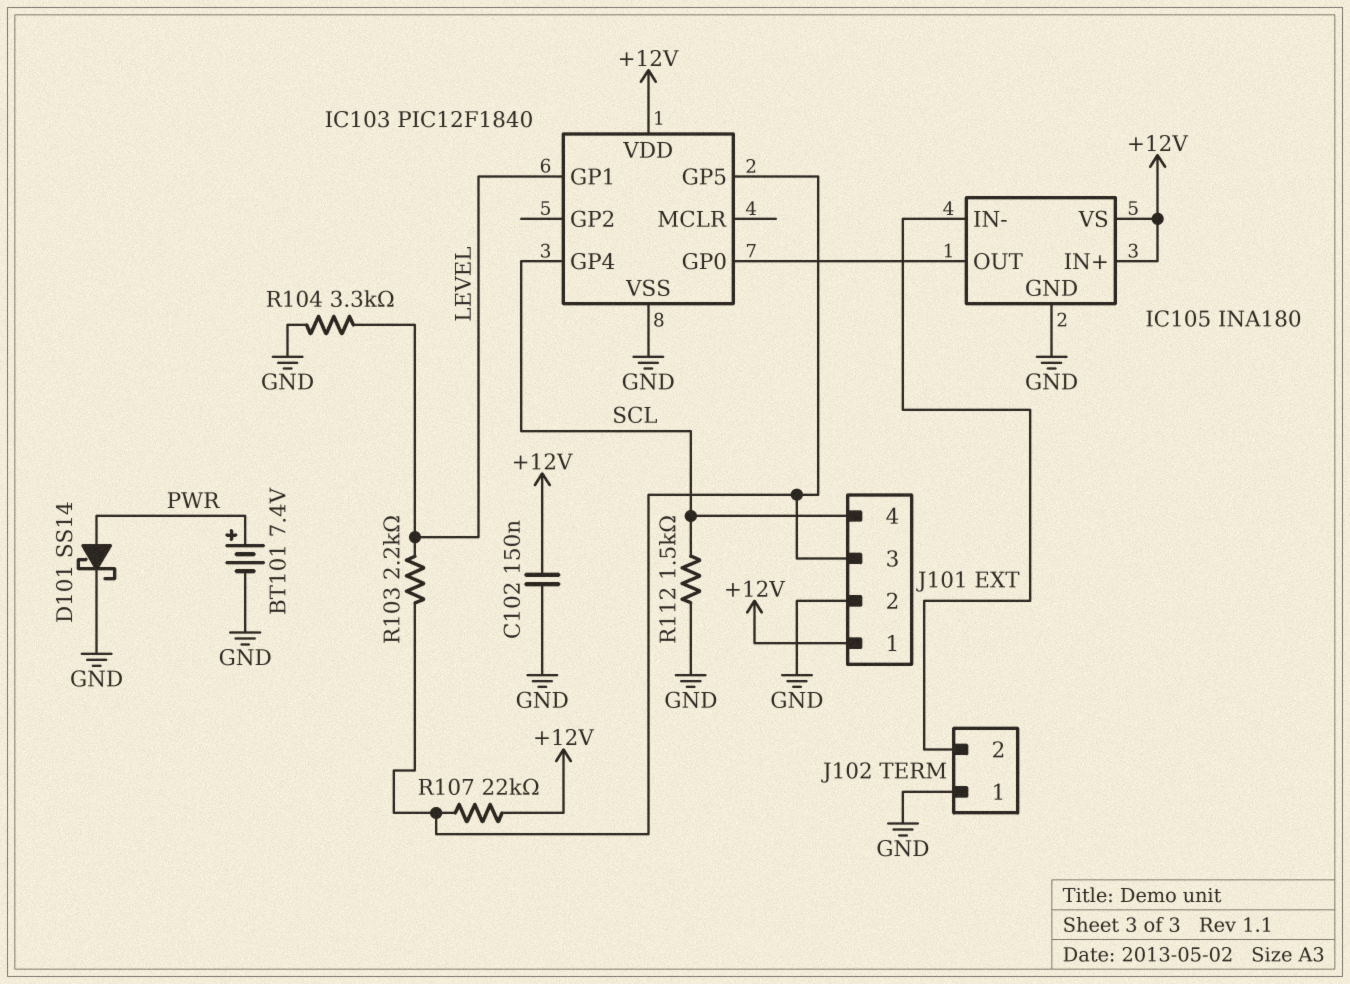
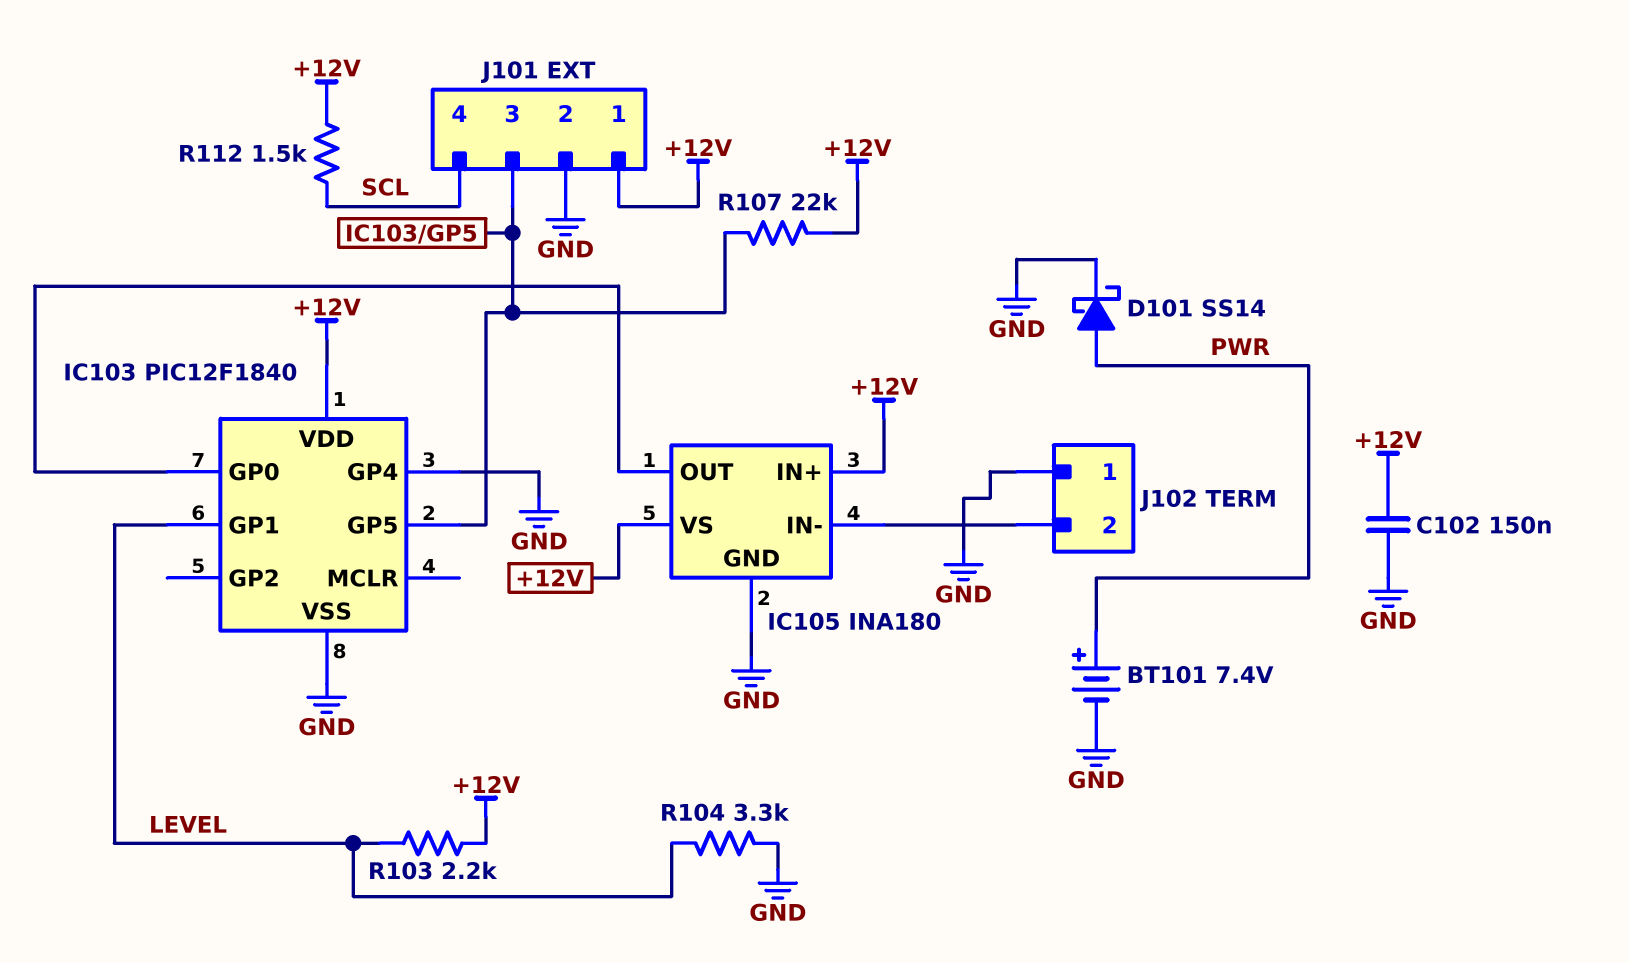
IC103 pin GP4: SCL -> GND
R103: 2.2k (IC103/GP5, LEVEL) -> 2.2k (+12V, LEVEL)
R112: 1.5k (GND, SCL) -> 1.5k (+12V, SCL)

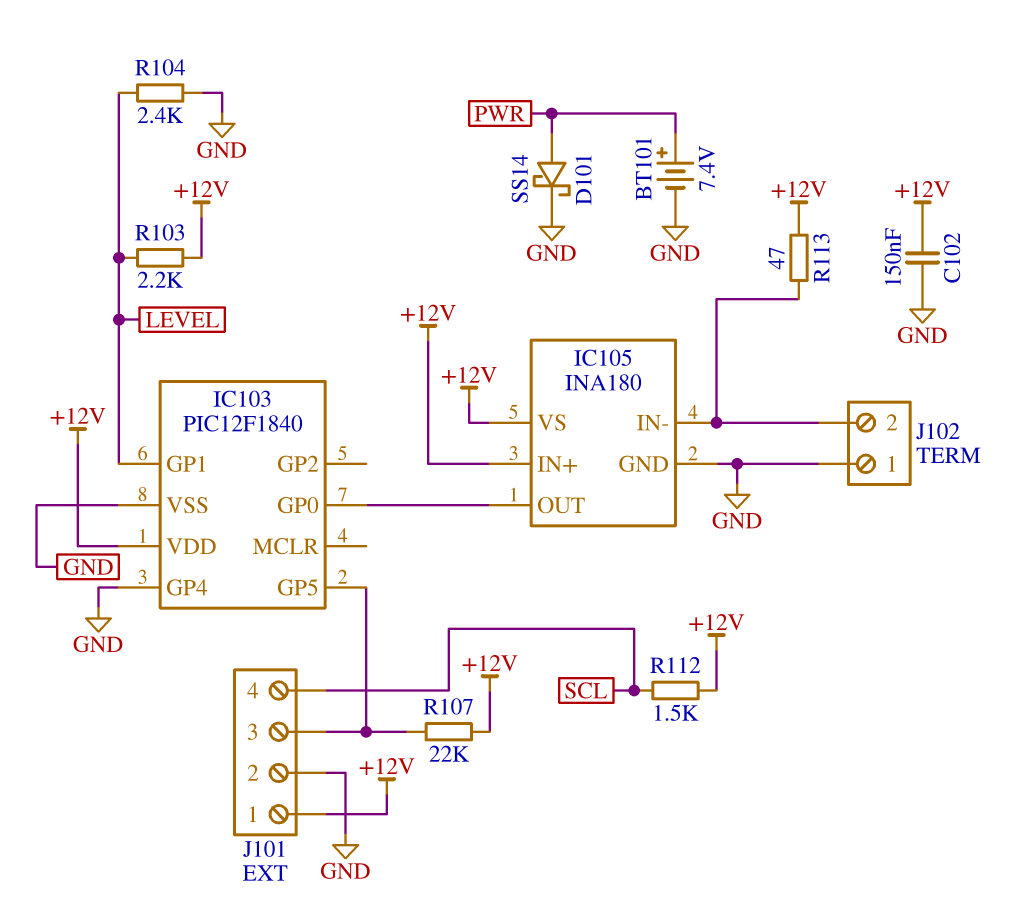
R104: 3.3k (GND, LEVEL) -> 2.4k (GND, LEVEL)
R113: none -> 47 (+12V, IC105/IN-)

